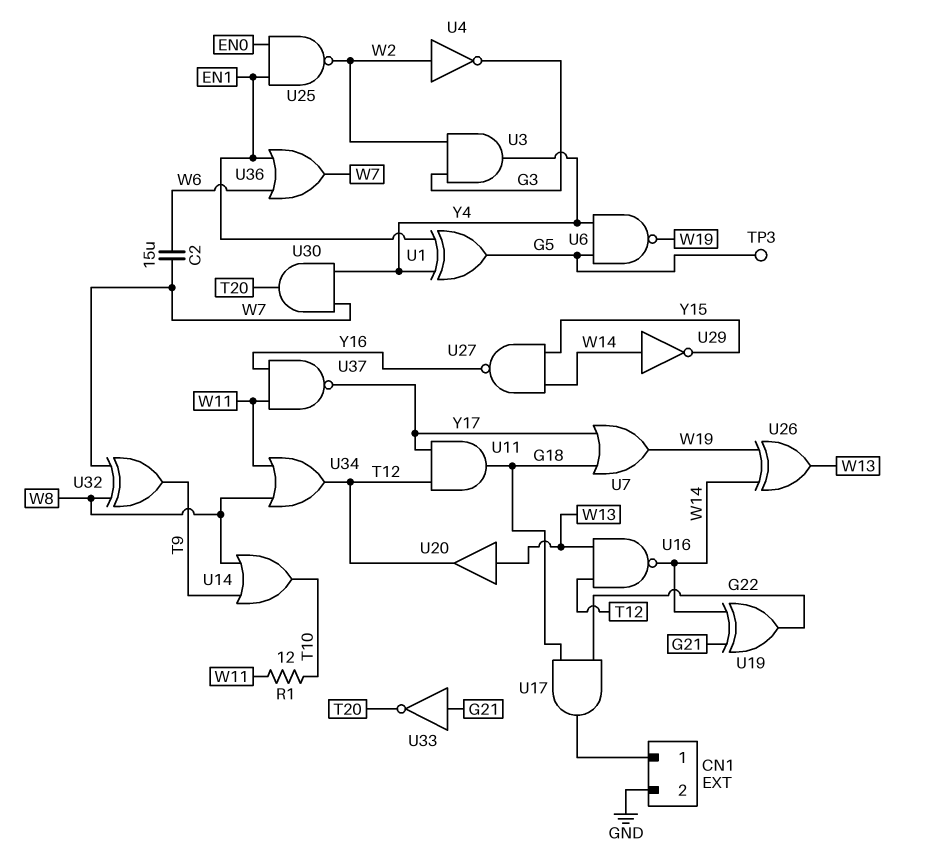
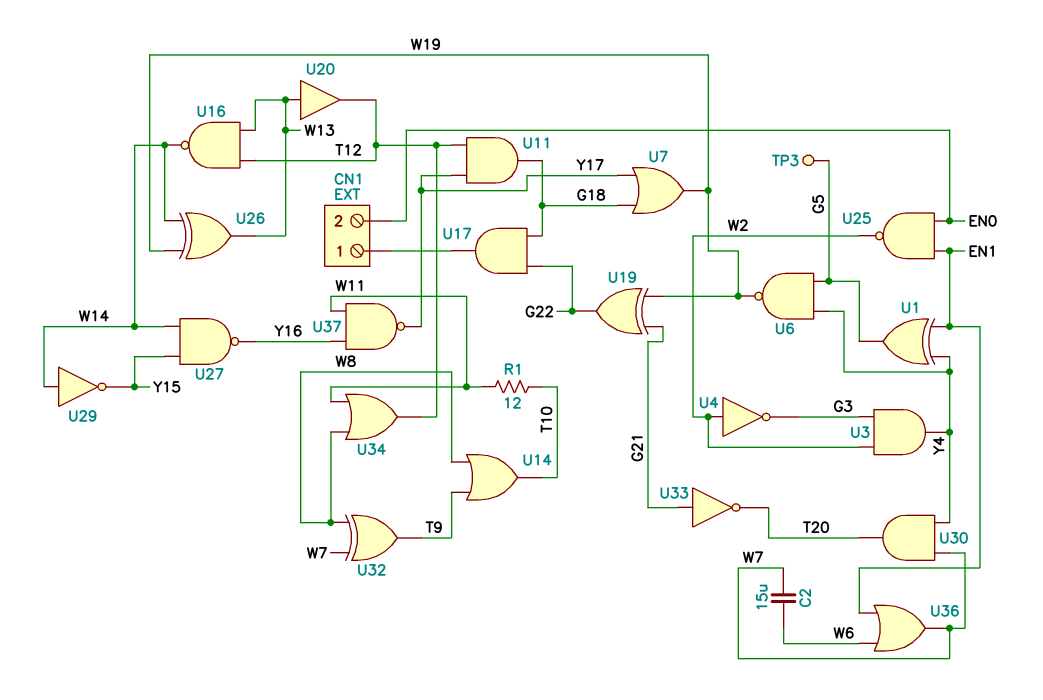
CN1 pin 2: GND -> EN0
U19: XOR (in G21, in W14, out G22) -> XOR (in G21, in W19, out G22)

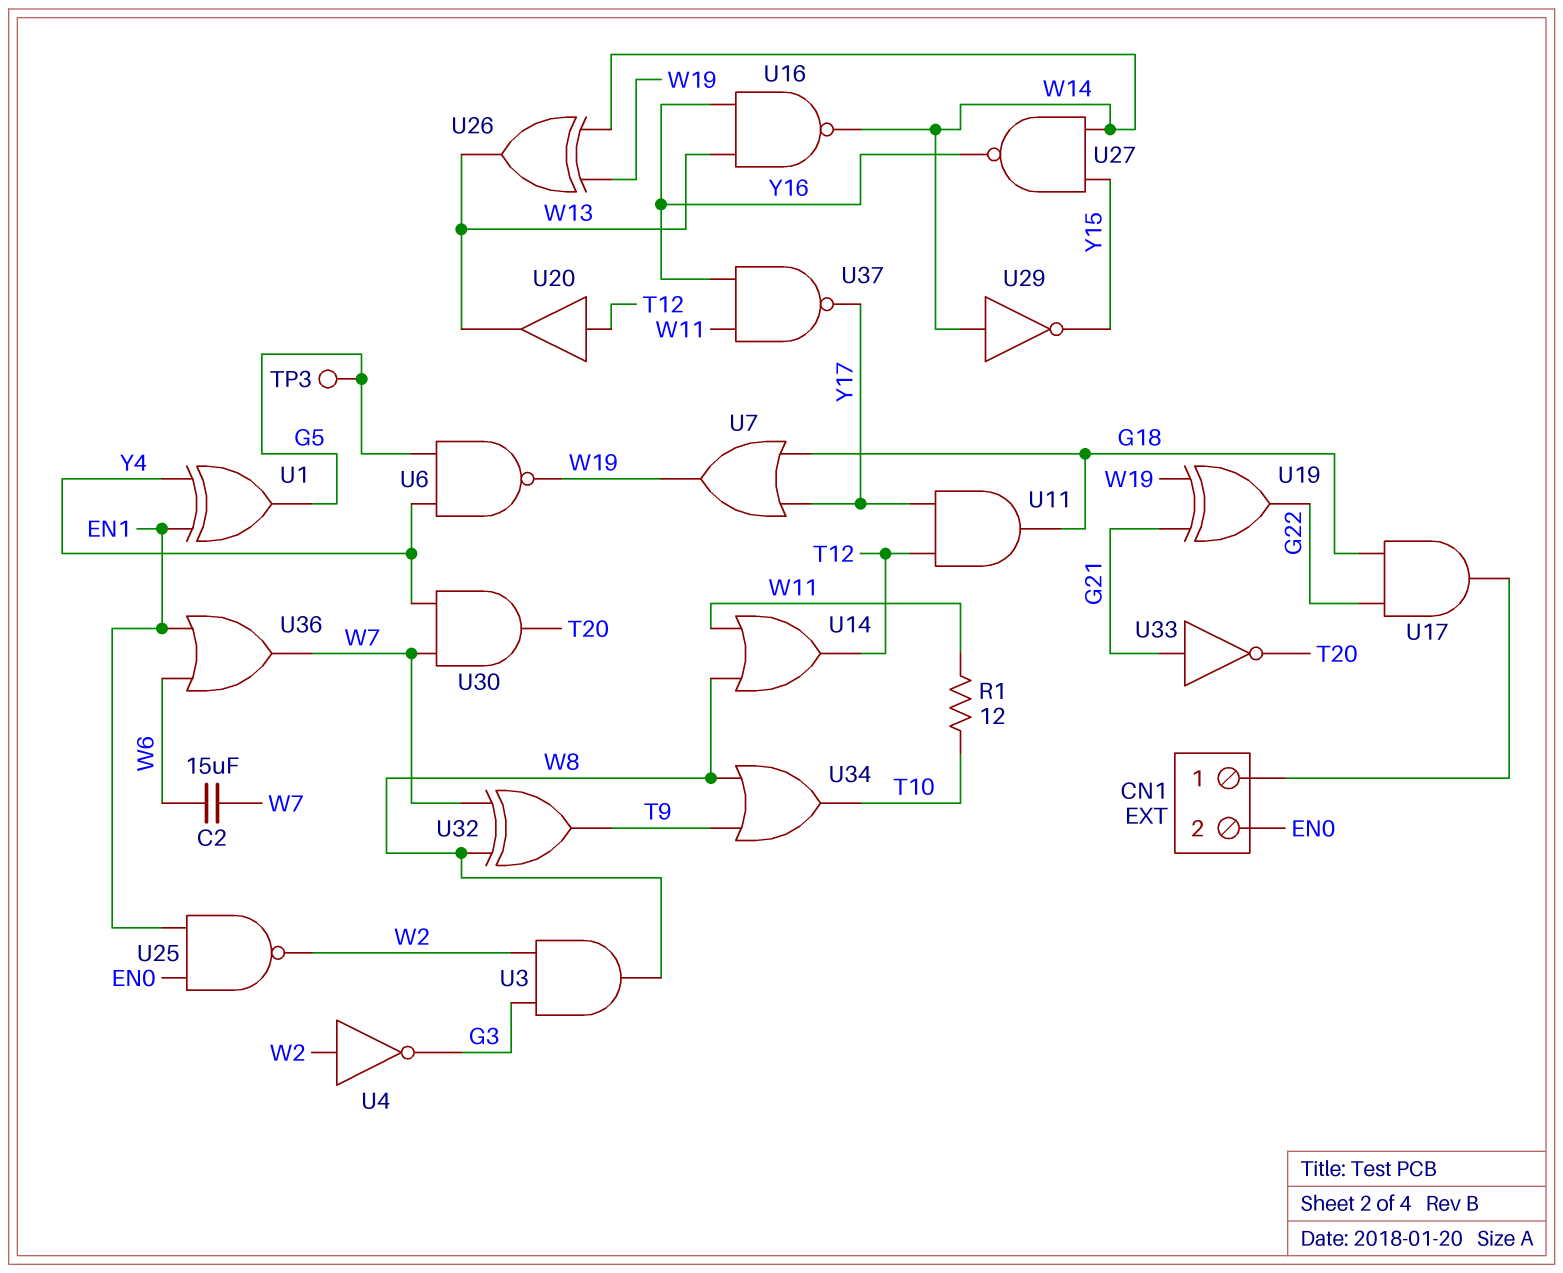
U3: AND (in G3, in W2, out Y4) -> AND (in G3, in W2, out W8)
U14: OR (in T9, in W8, out T10) -> OR (in W8, in W11, out T12)
U16: NAND (in T12, in W13, out W14) -> NAND (in W13, in Y16, out W14)
U20: buffer (in W13, out T12) -> buffer (in T12, out W13)
U34: OR (in W8, in W11, out T12) -> OR (in T9, in W8, out T10)

